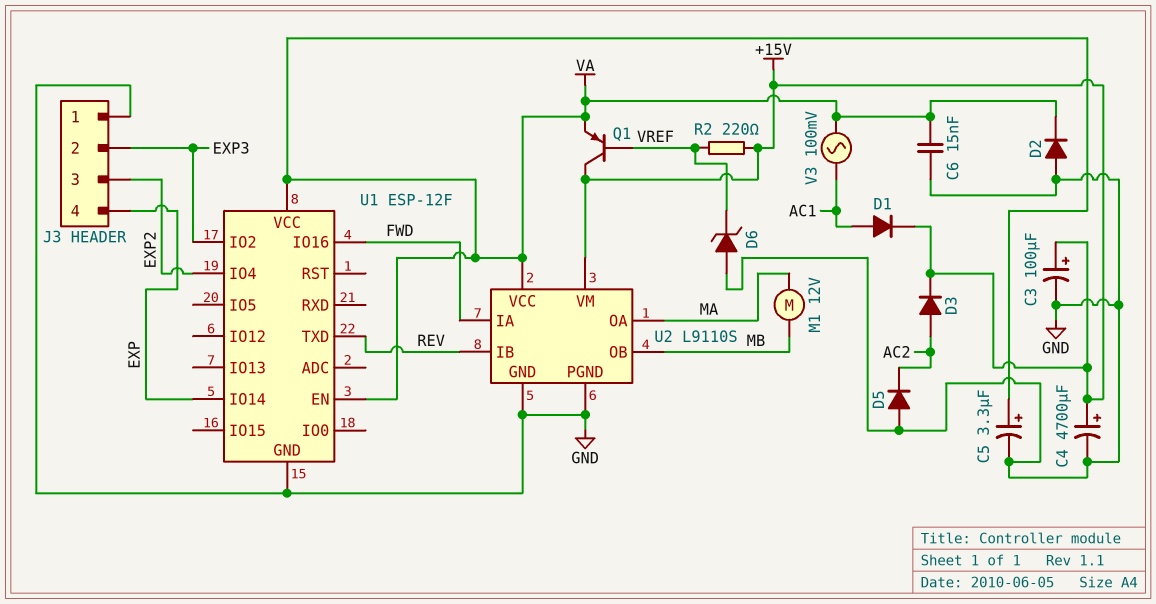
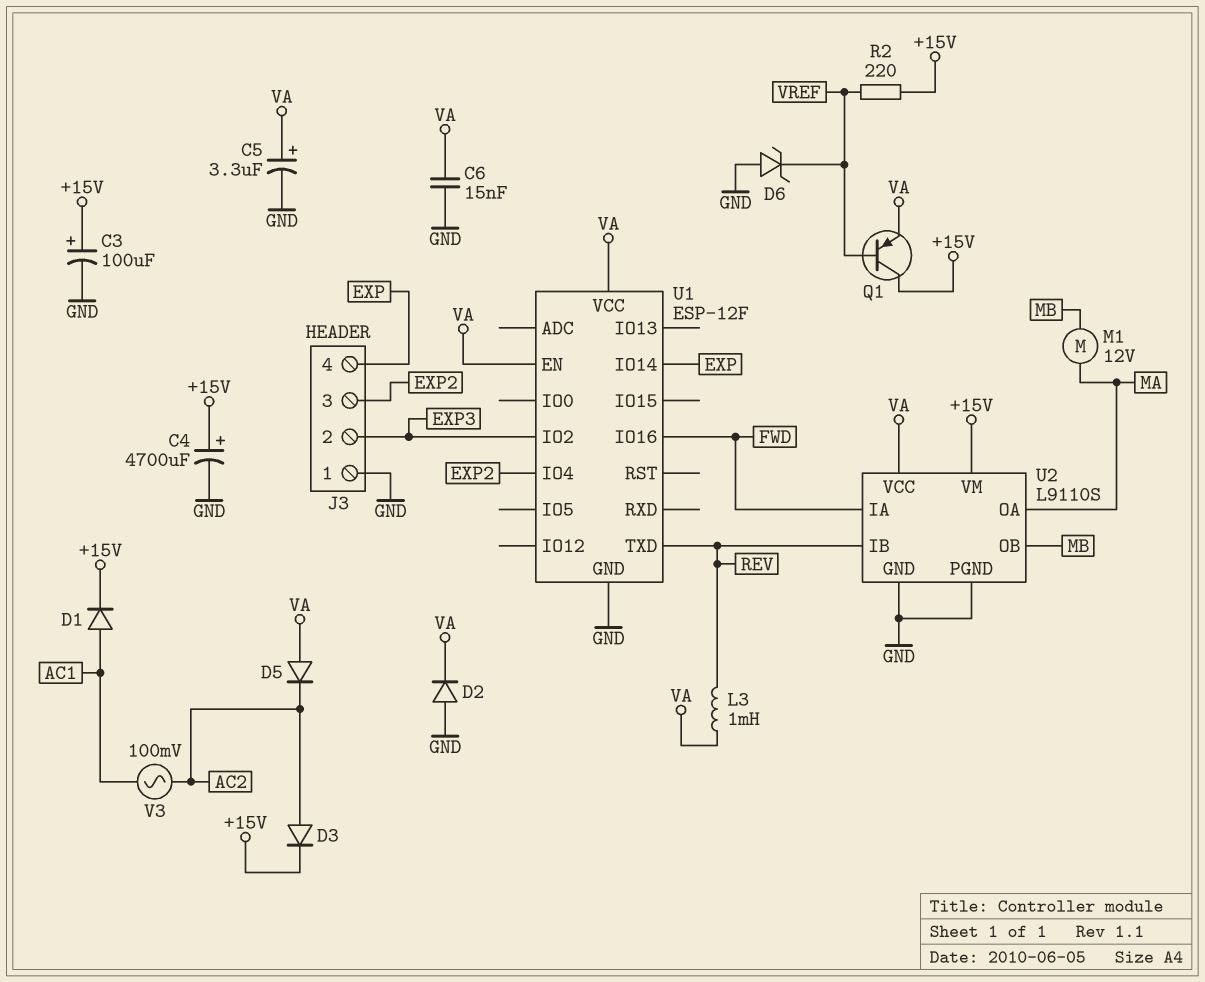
D5: diode (A GND, K AC2) -> diode (A VA, K AC2)
L3: none -> 1mH (REV, VA)
V3: AC 100mV (AC1, VA) -> AC 100mV (AC1, AC2)

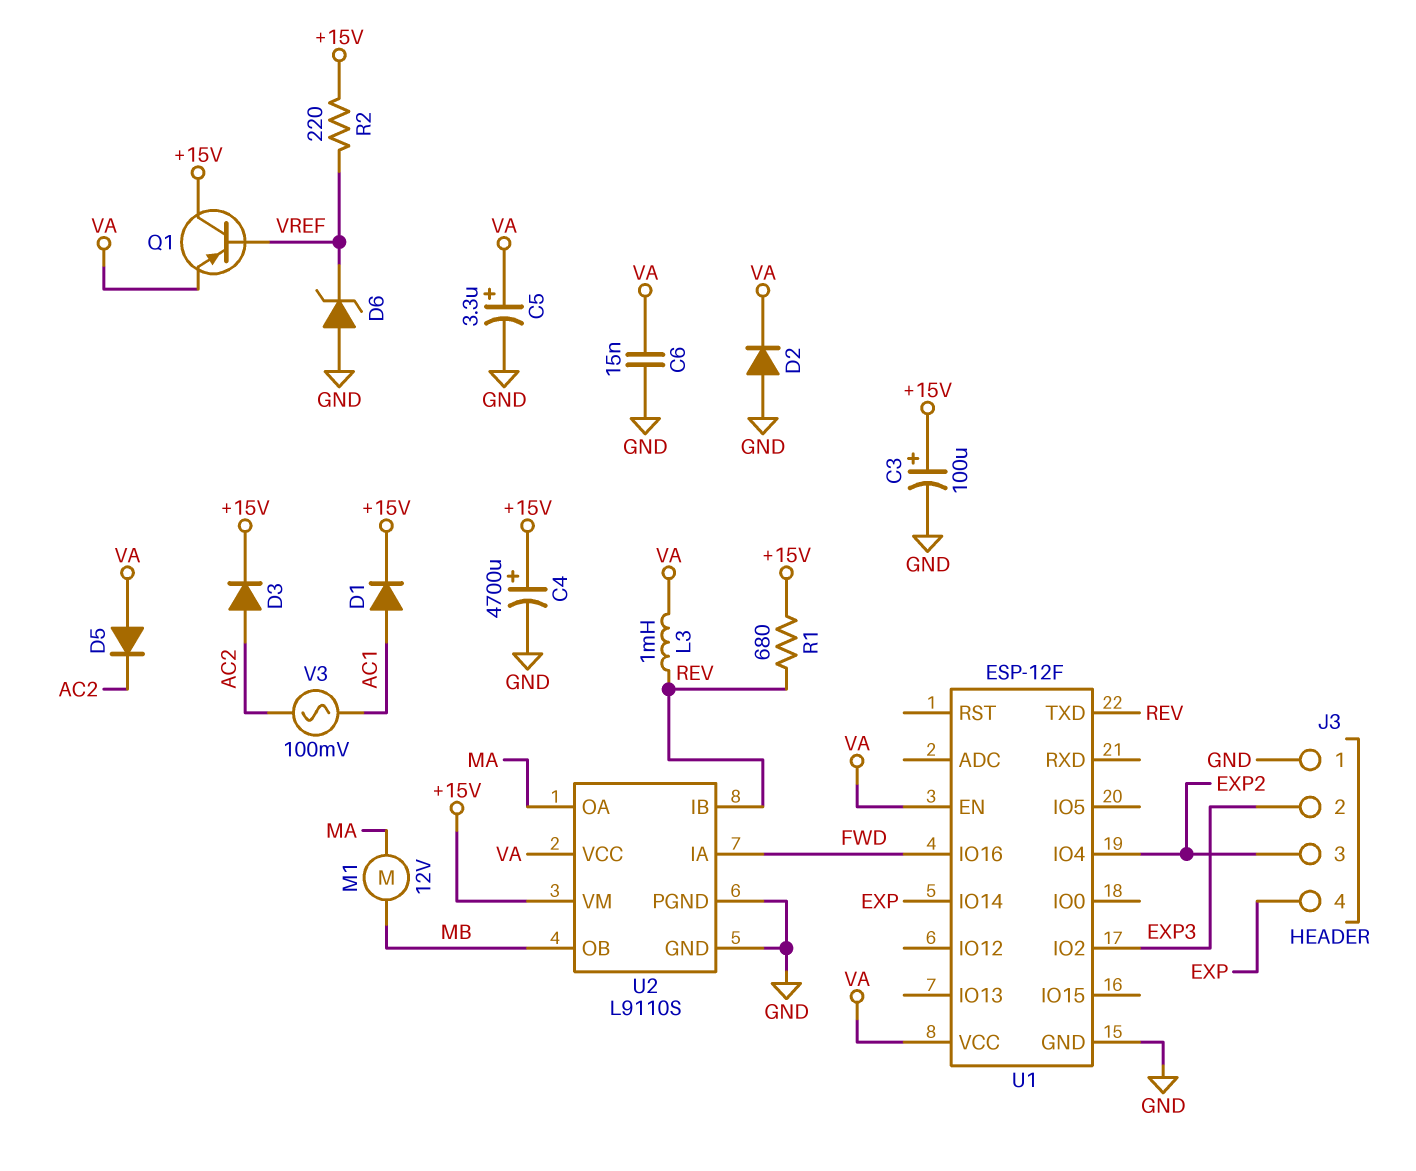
R1: none -> 680 (+15V, REV)

